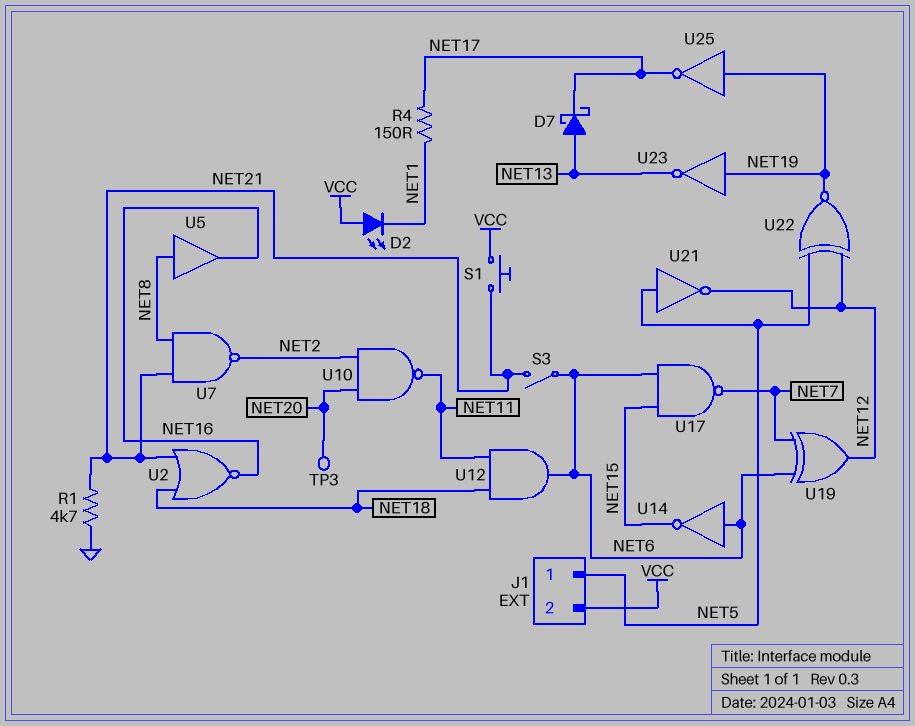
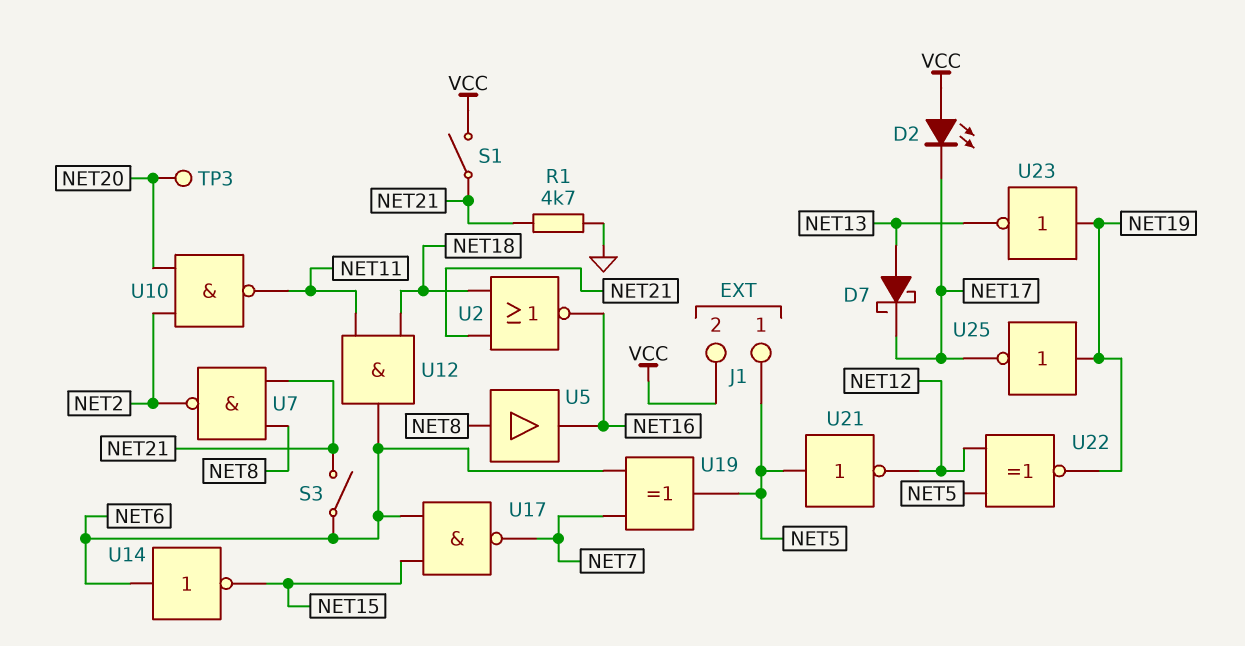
D2: LED (A VCC, K NET1) -> LED (A VCC, K NET17)
R4: 150 (NET1, NET17) -> none
S1: button (NET21, VCC) -> switch (NET21, VCC)
U19: XOR (in NET6, in NET7, out NET12) -> XOR (in NET6, in NET7, out NET5)

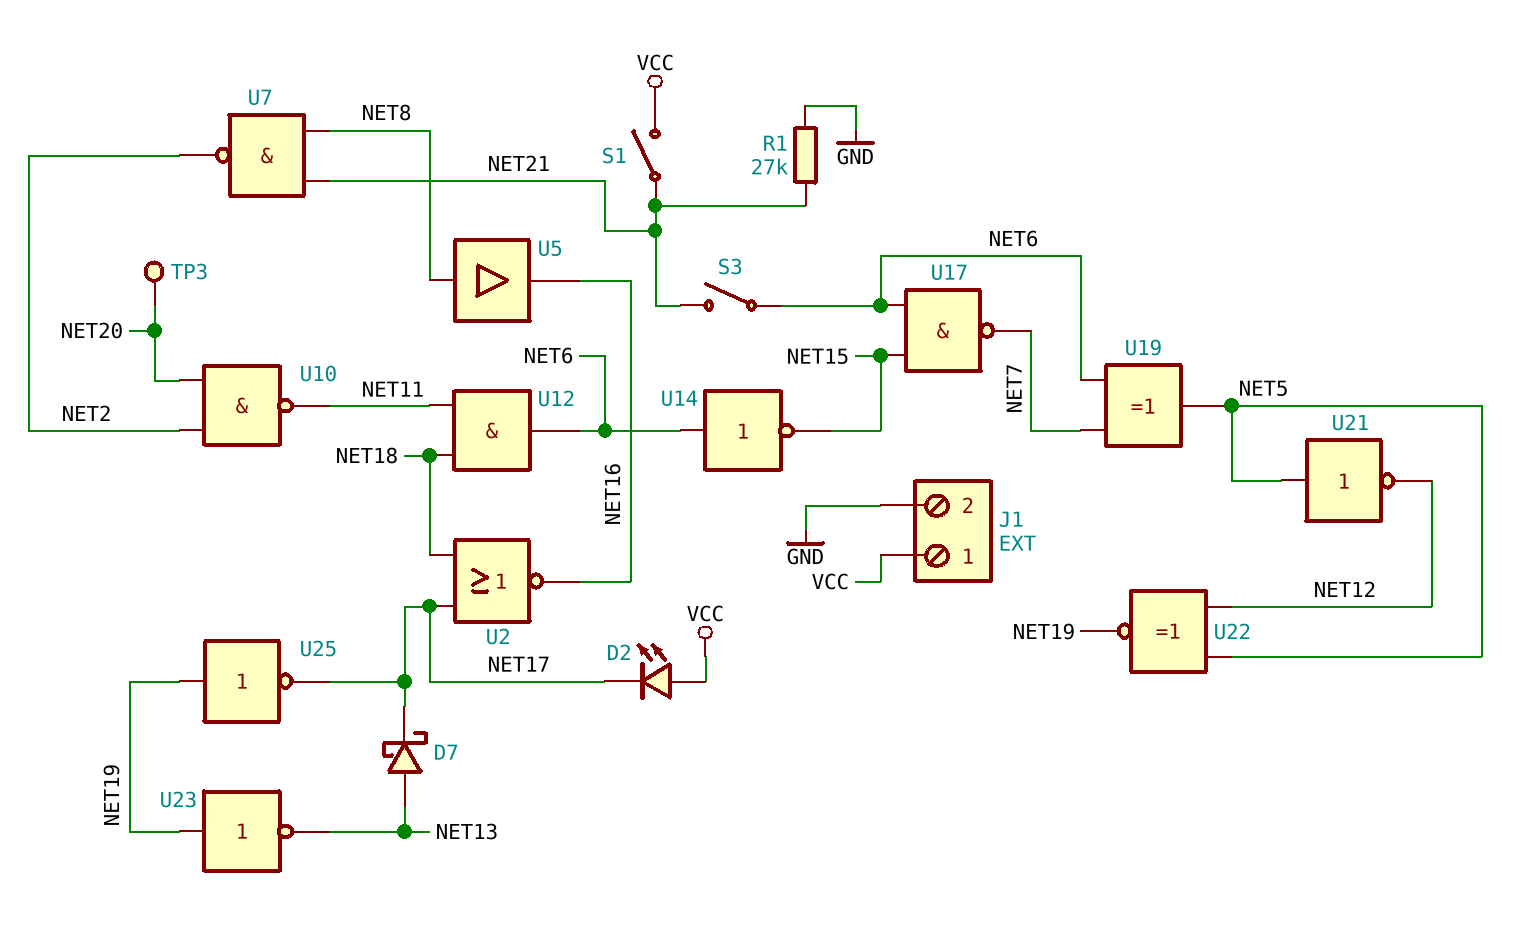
J1 pin 1: NET5 -> VCC
J1 pin 2: VCC -> GND
R1: 4.7k (GND, NET21) -> 27k (GND, NET21)
U2: NOR (in NET18, in NET21, out NET16) -> NOR (in NET17, in NET18, out NET16)

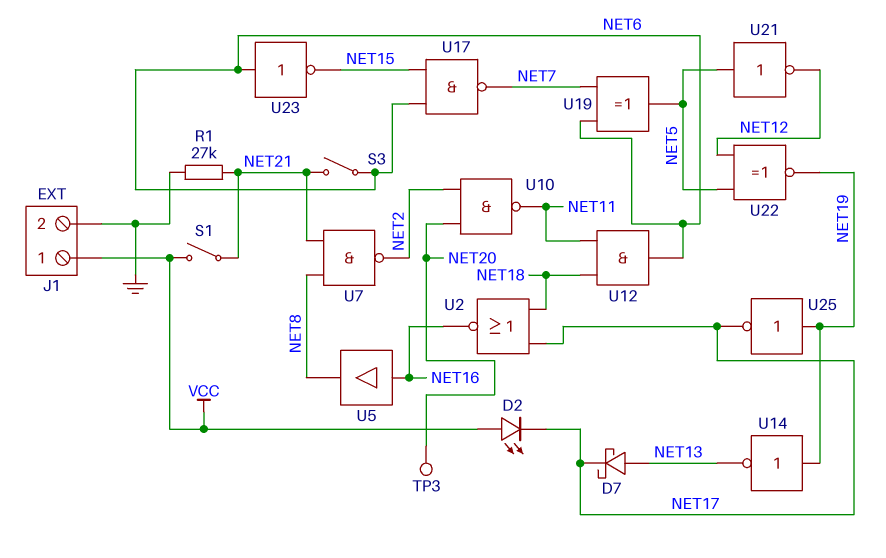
U5: buffer (in NET8, out NET16) -> buffer (in NET16, out NET8)
U14: NOT (in NET6, out NET15) -> NOT (in NET19, out NET13)
U23: NOT (in NET19, out NET13) -> NOT (in NET6, out NET15)

